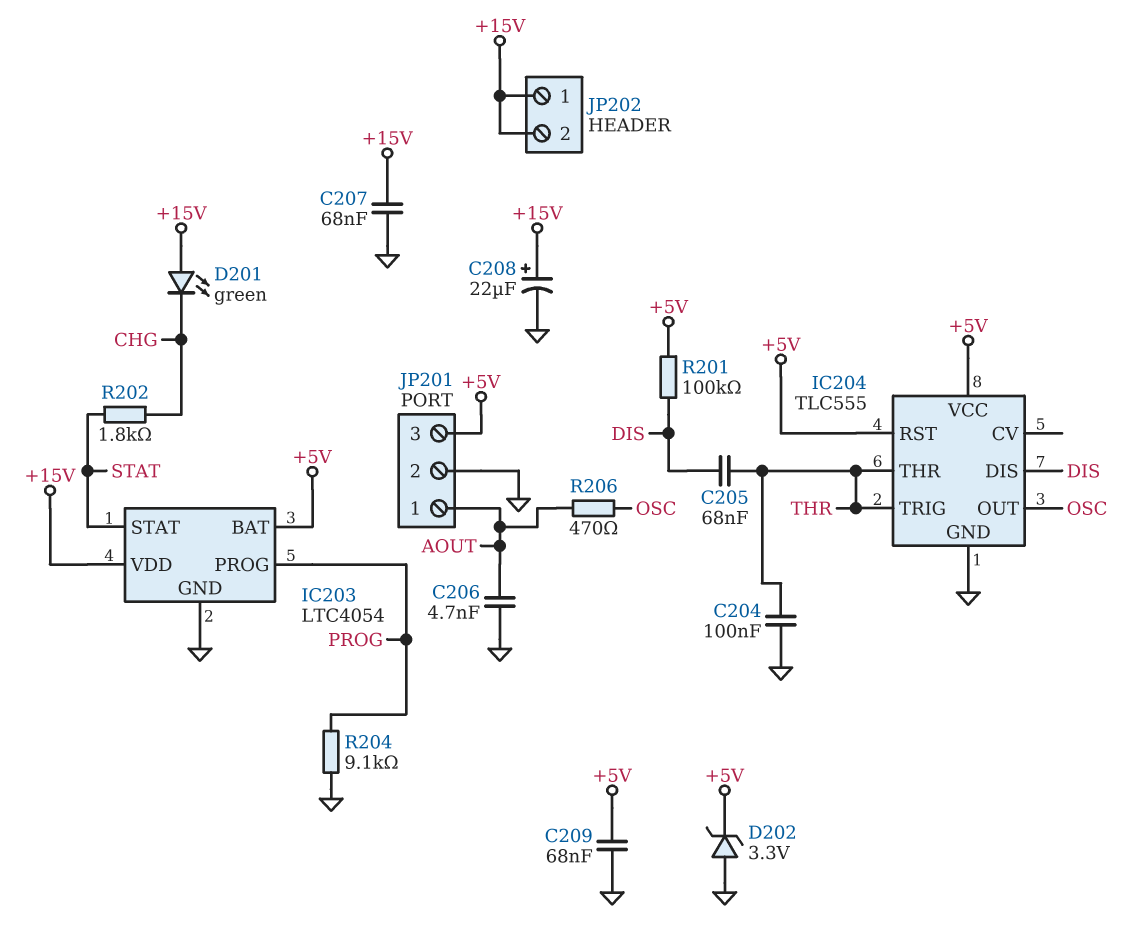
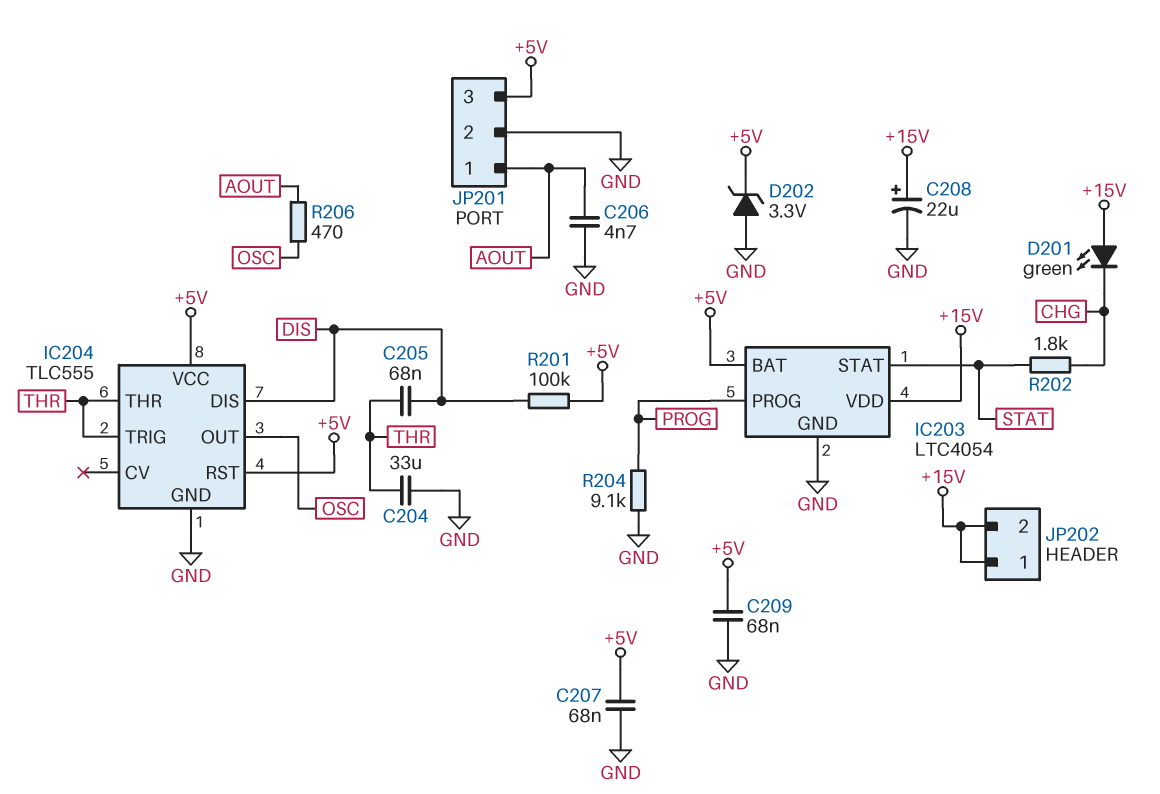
C204: 100nF (GND, THR) -> 33uF (GND, THR)
C207: 68nF (+15V, GND) -> 68nF (+5V, GND)

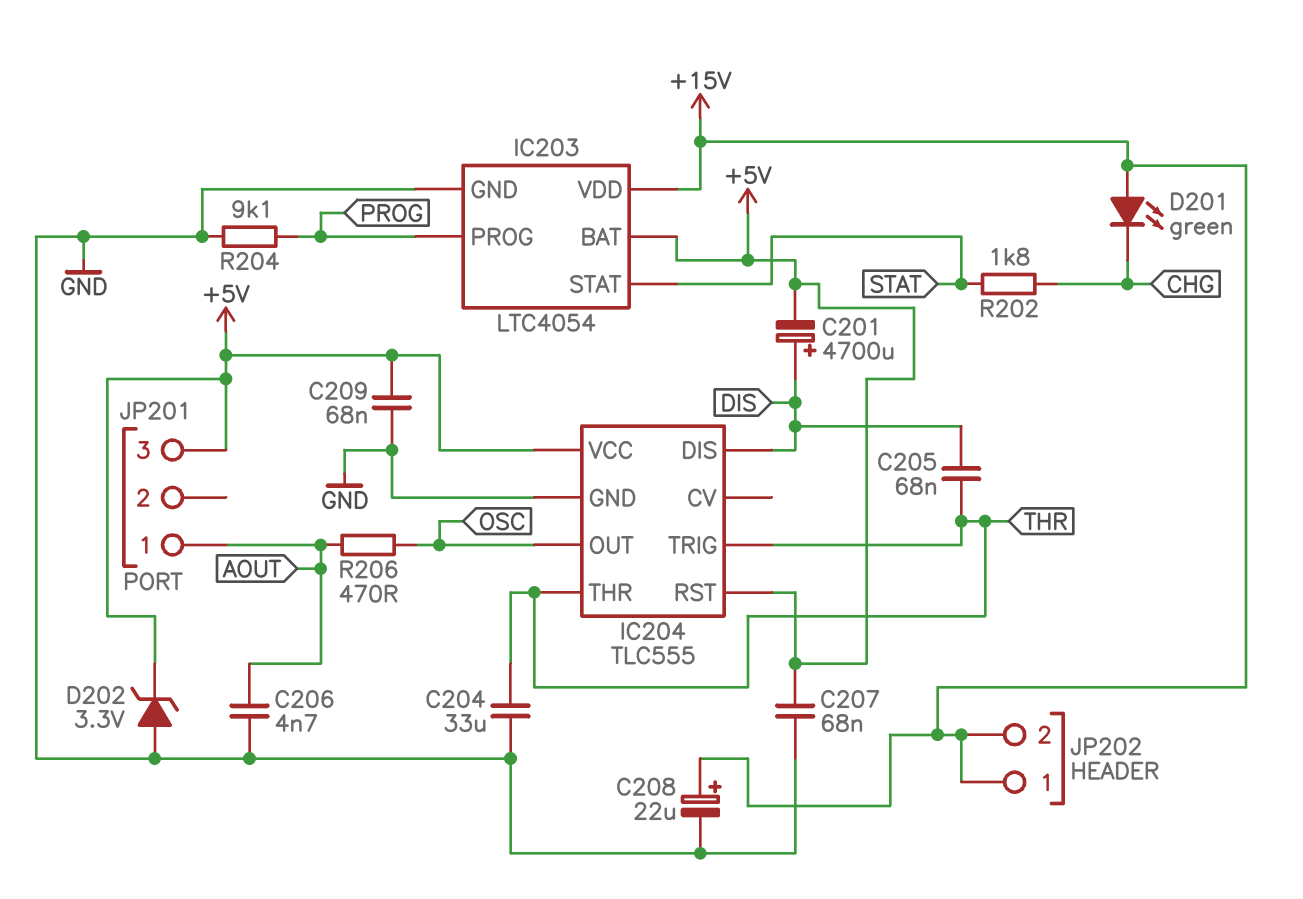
C201: none -> 4700uF (plus DIS, minus +5V)
JP201 pin 2: GND -> none
R201: 100k (+5V, DIS) -> none

